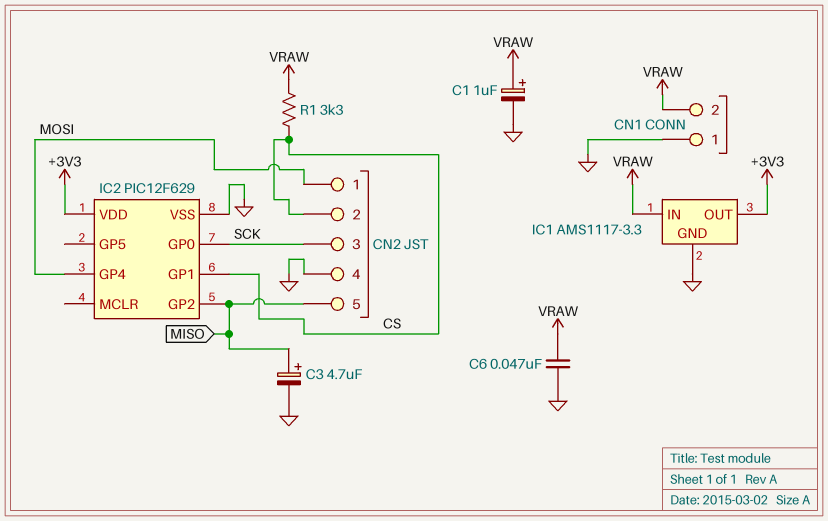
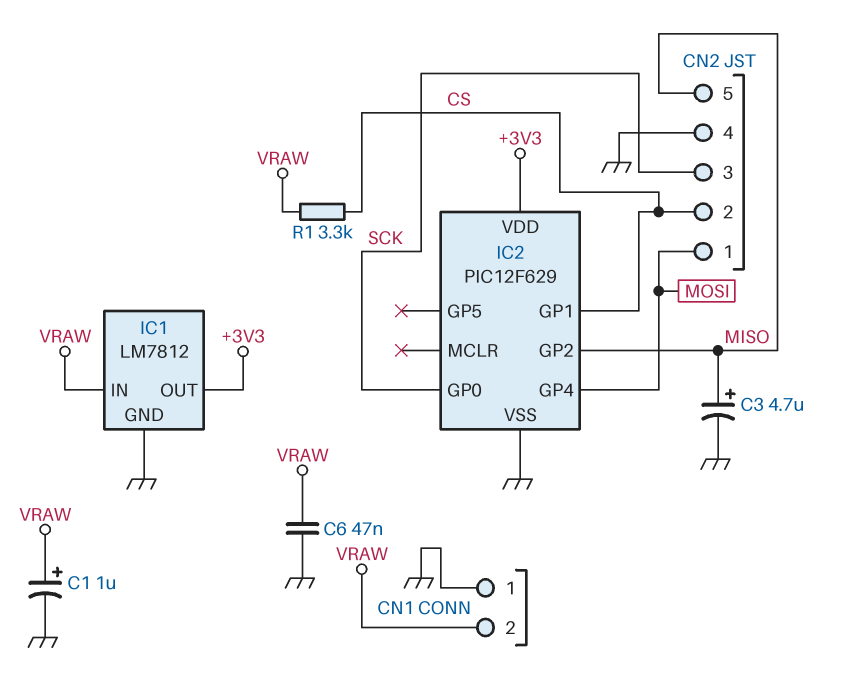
IC1: AMS1117-3.3 -> LM7812

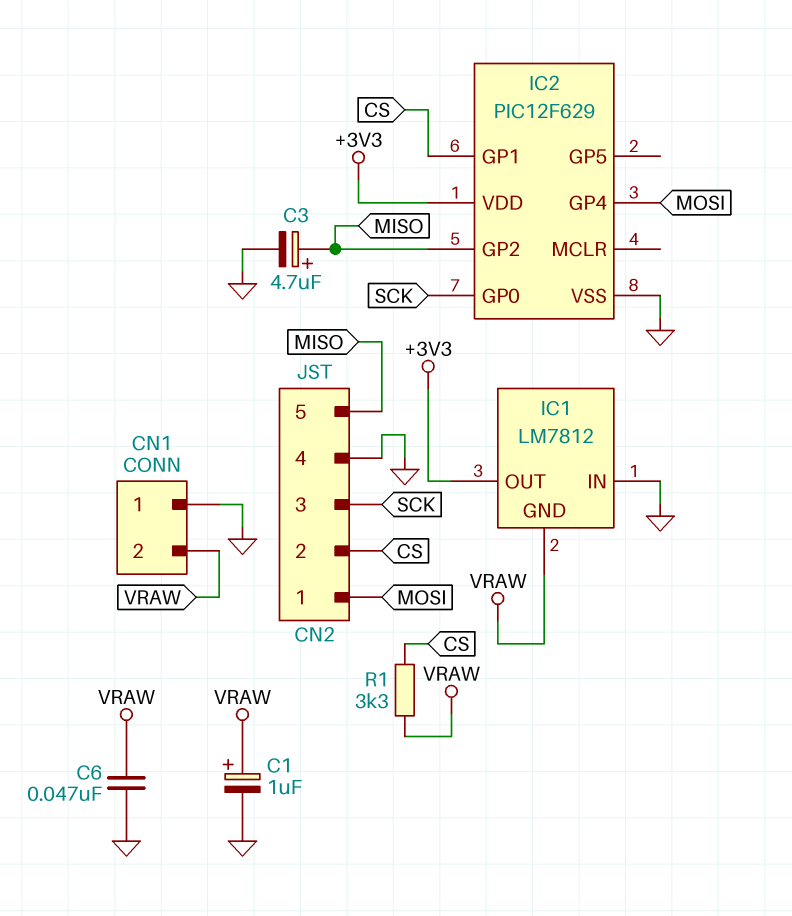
IC1 pin GND: GND -> VRAW
IC1 pin IN: VRAW -> GND

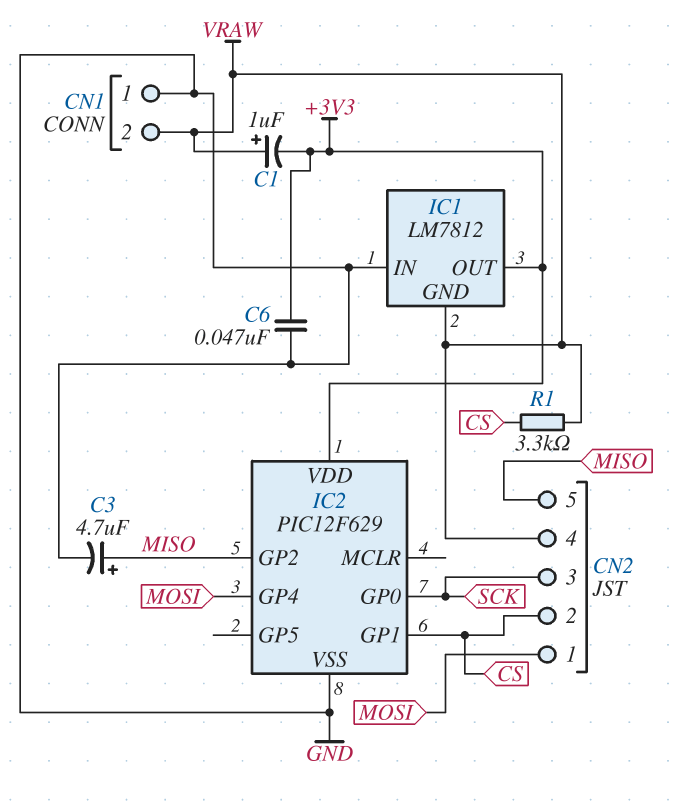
C1: 1uF (plus VRAW, minus GND) -> 1uF (plus VRAW, minus +3V3)
C6: 47nF (GND, VRAW) -> 47nF (+3V3, GND)
CN2 pin 4: GND -> VRAW

